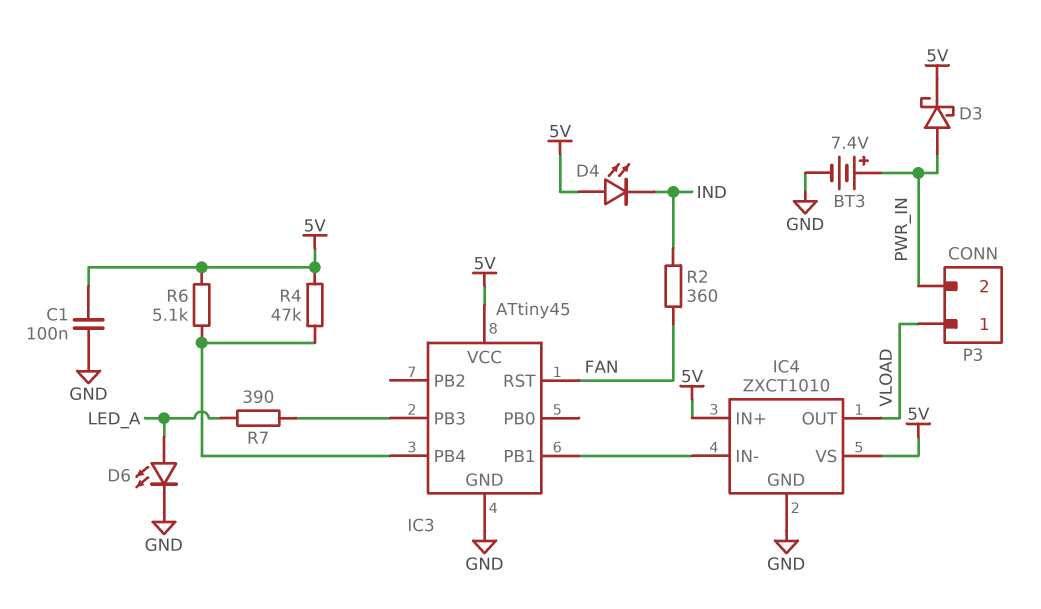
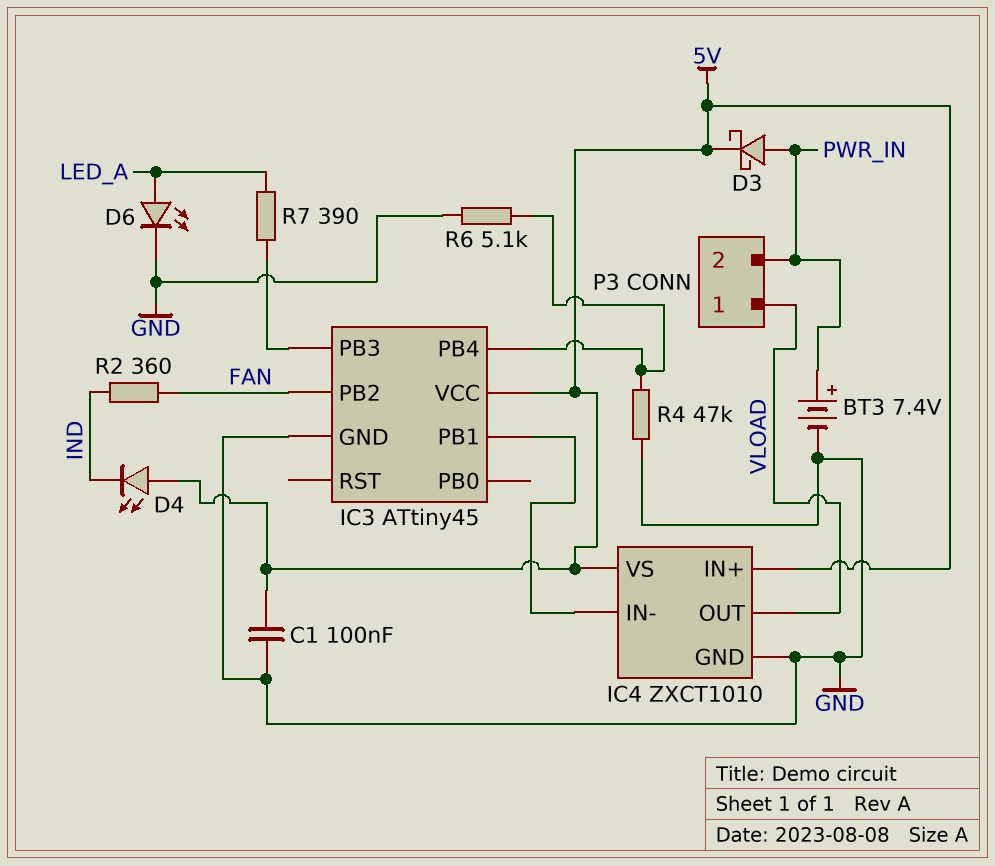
IC3 pin PB2: none -> FAN
IC3 pin RST: FAN -> none
R4: 47k (5V, IC3/PB4) -> 47k (GND, IC3/PB4)
R6: 5.1k (5V, IC3/PB4) -> 5.1k (GND, IC3/PB4)

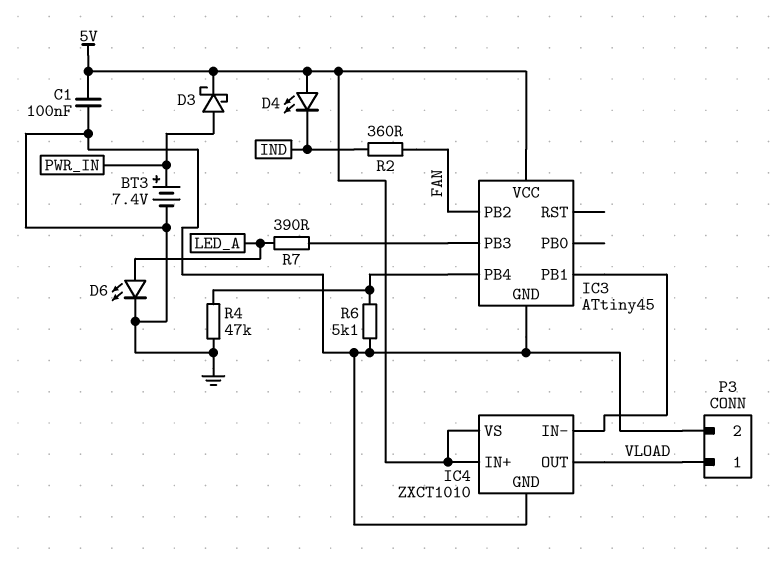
P3 pin 2: PWR_IN -> GND

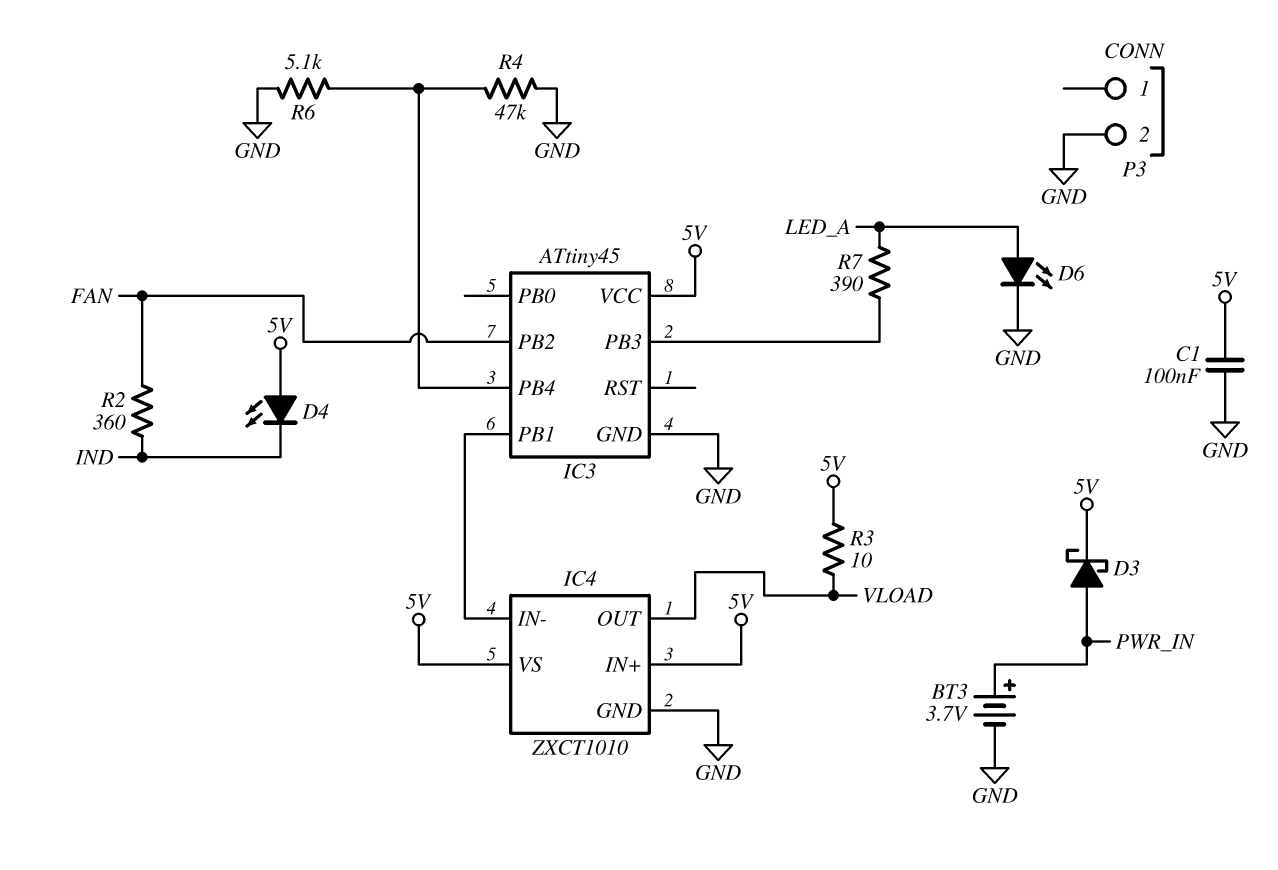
BT3: 7.4V (plus PWR_IN, minus GND) -> 3.7V (plus PWR_IN, minus GND)
P3 pin 1: VLOAD -> none
R3: none -> 10 (5V, VLOAD)

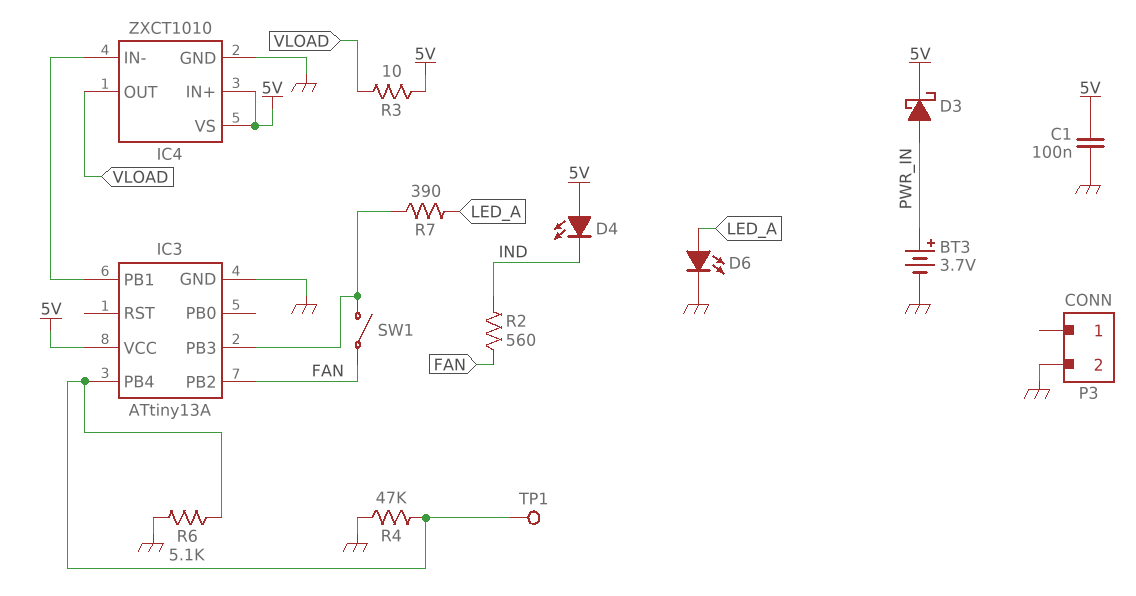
IC3: ATtiny45 -> ATtiny13A
R2: 360 (FAN, IND) -> 560 (FAN, IND)
SW1: none -> switch (FAN, IC3/PB3)
TP1: none -> test point (IC3/PB4)

